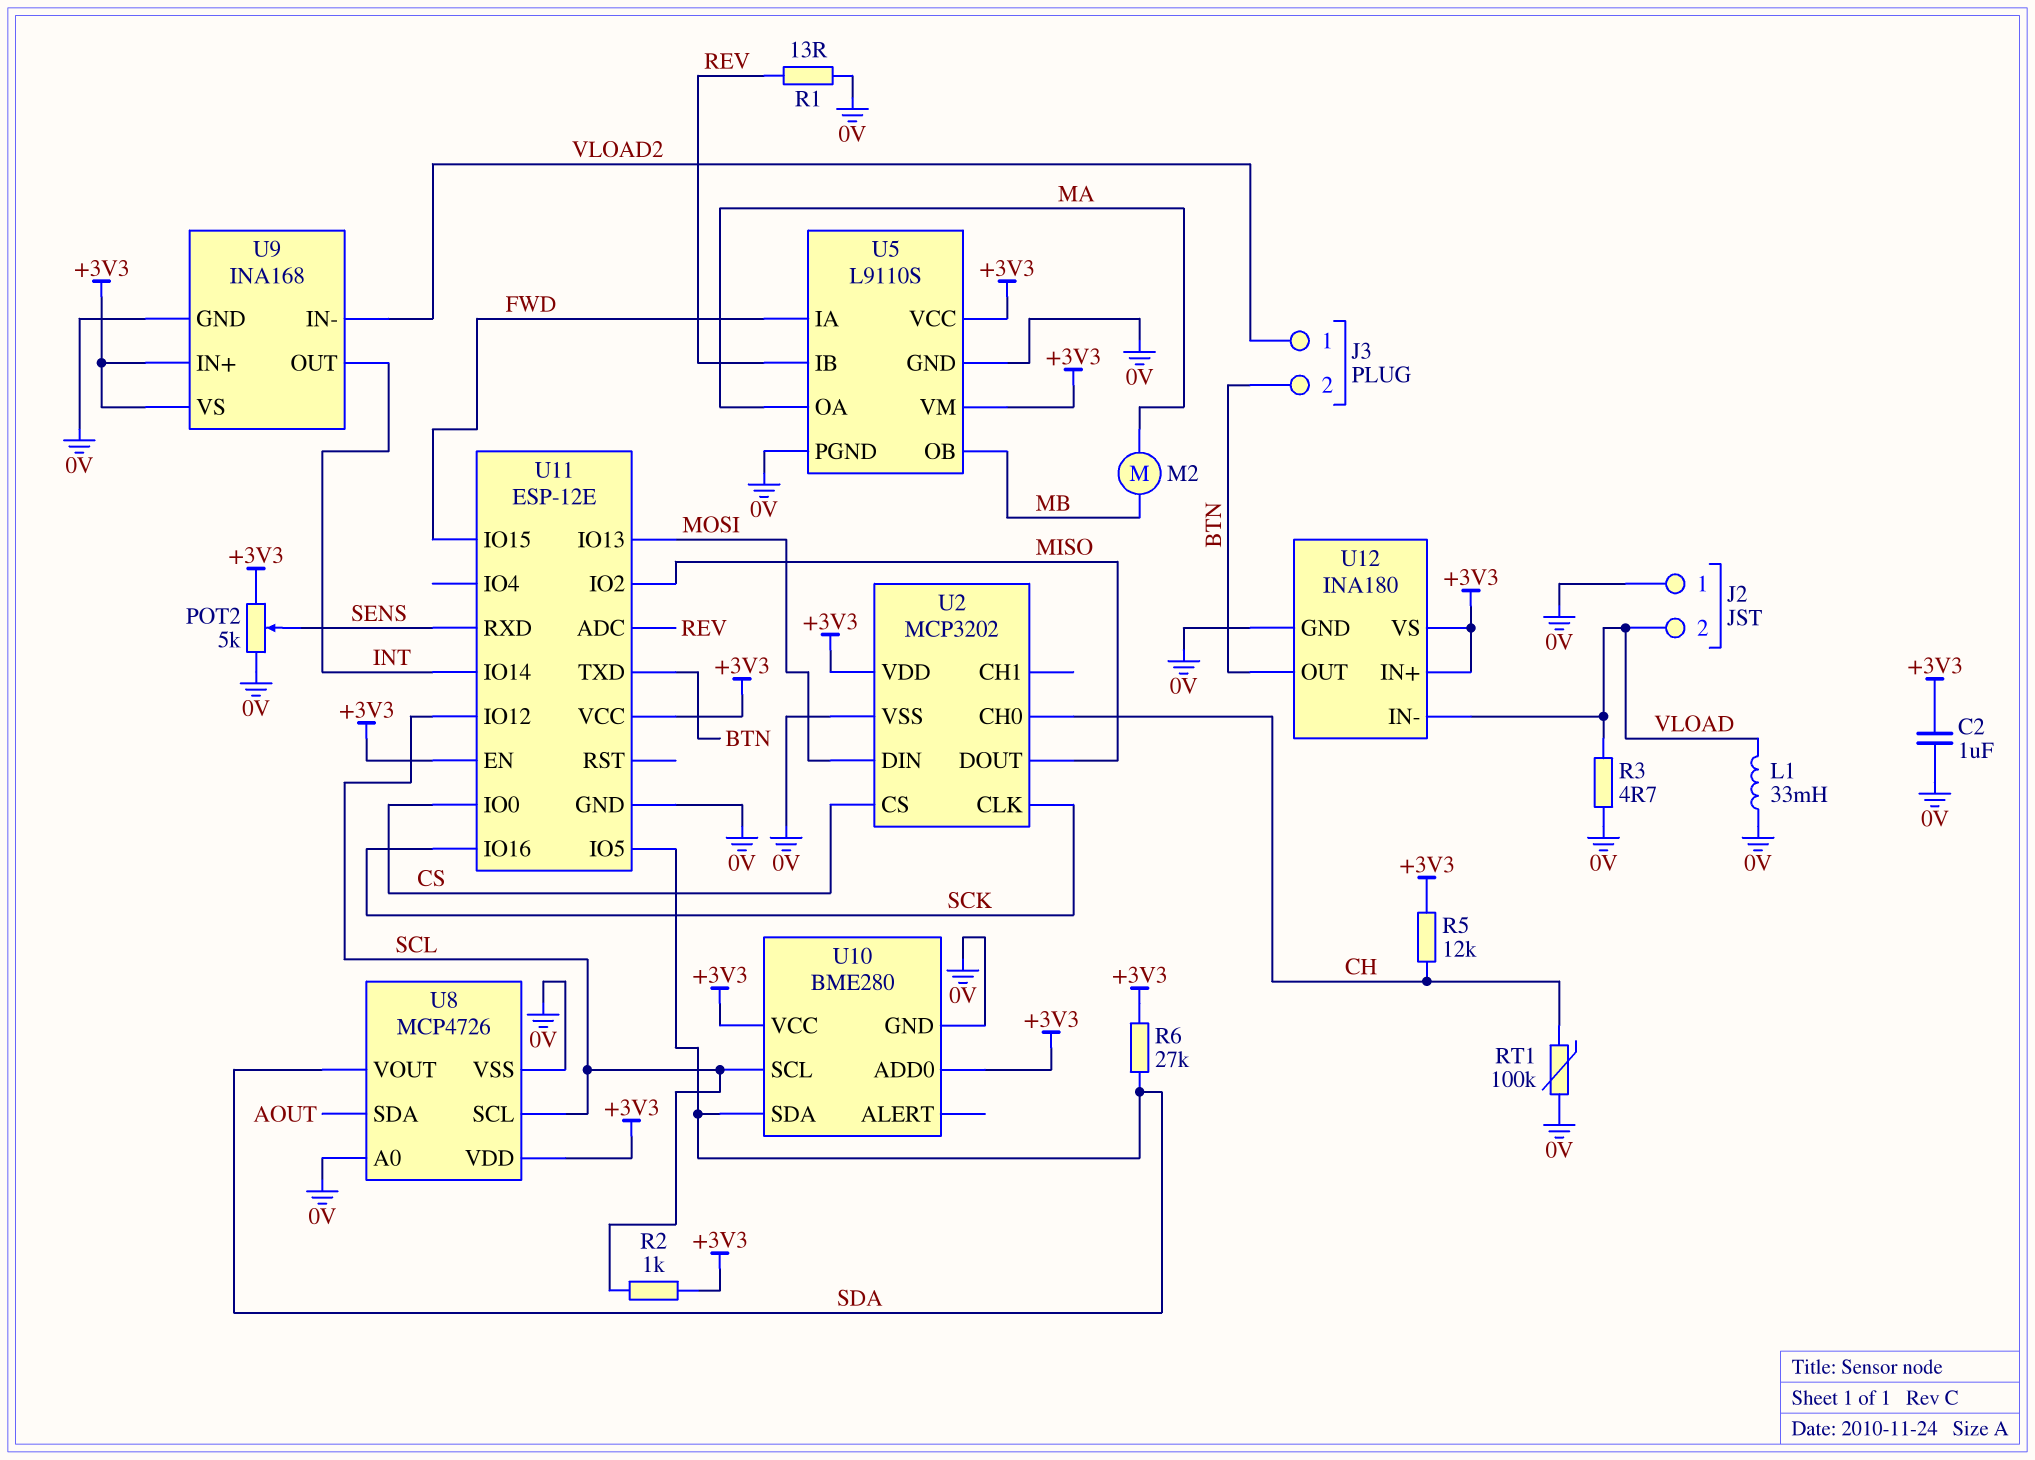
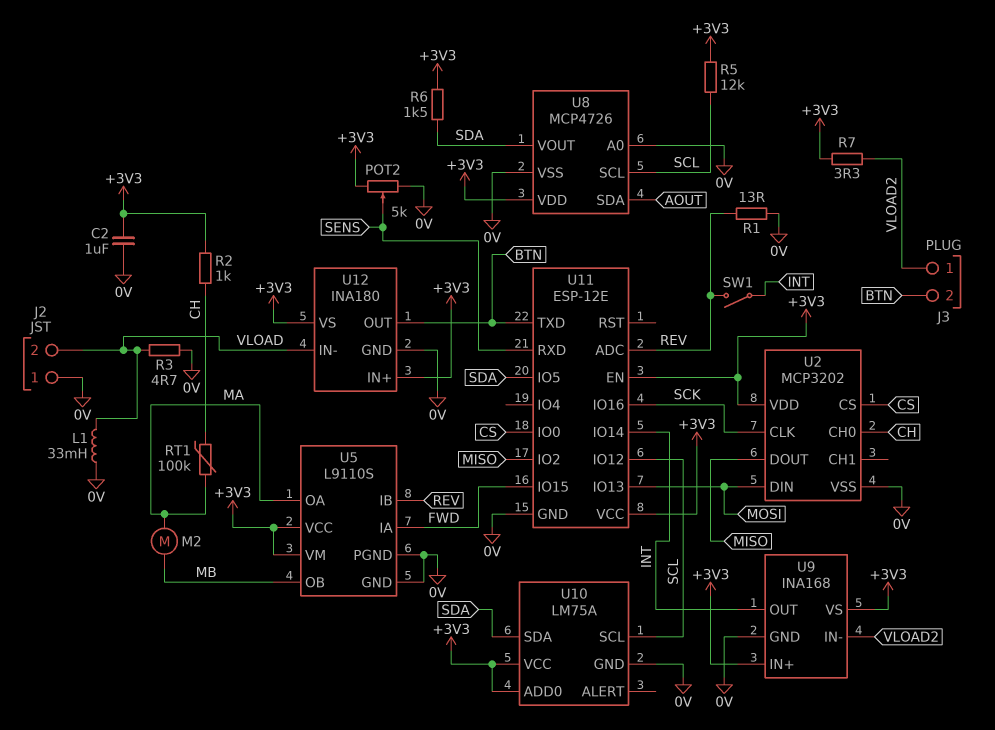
R2: 1k (+3V3, SCL) -> 1k (+3V3, CH)
R5: 12k (+3V3, CH) -> 12k (+3V3, SCL)
R6: 27k (+3V3, SDA) -> 1.5k (+3V3, SDA)
R7: none -> 3.3 (+3V3, VLOAD2)
RT1: 100k (0V, CH) -> 100k (CH, MA)
SW1: none -> switch (INT, REV)
U10: BME280 -> LM75A

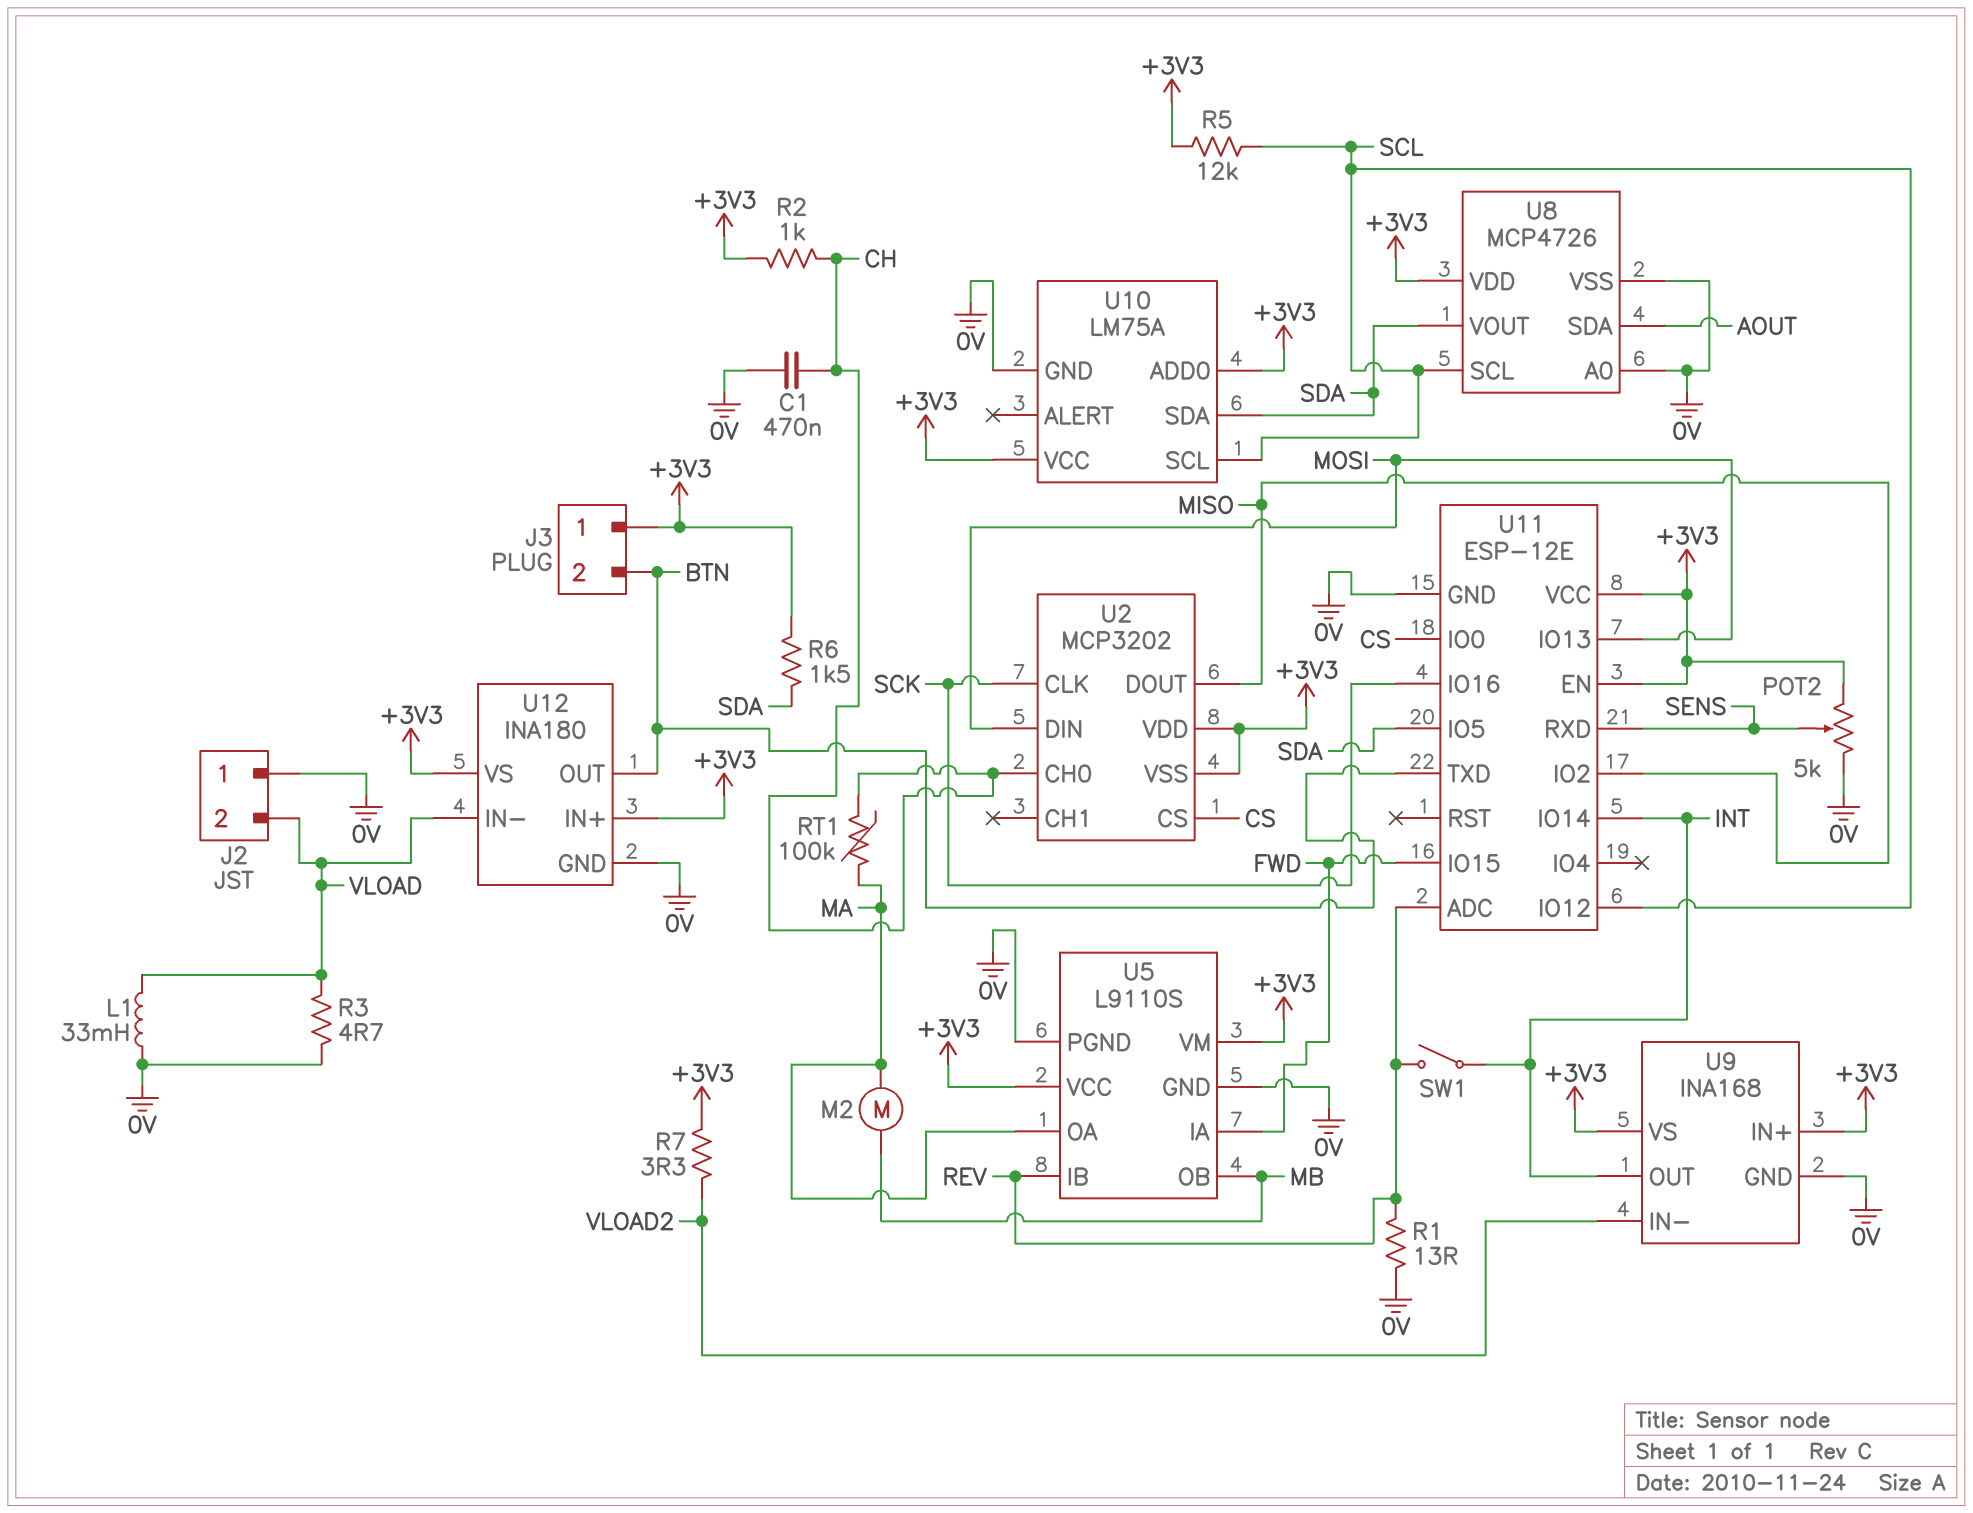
C1: none -> 470nF (0V, CH)
C2: 1uF (+3V3, 0V) -> none
J3 pin 1: VLOAD2 -> +3V3
U2 pin VSS: 0V -> +3V3

